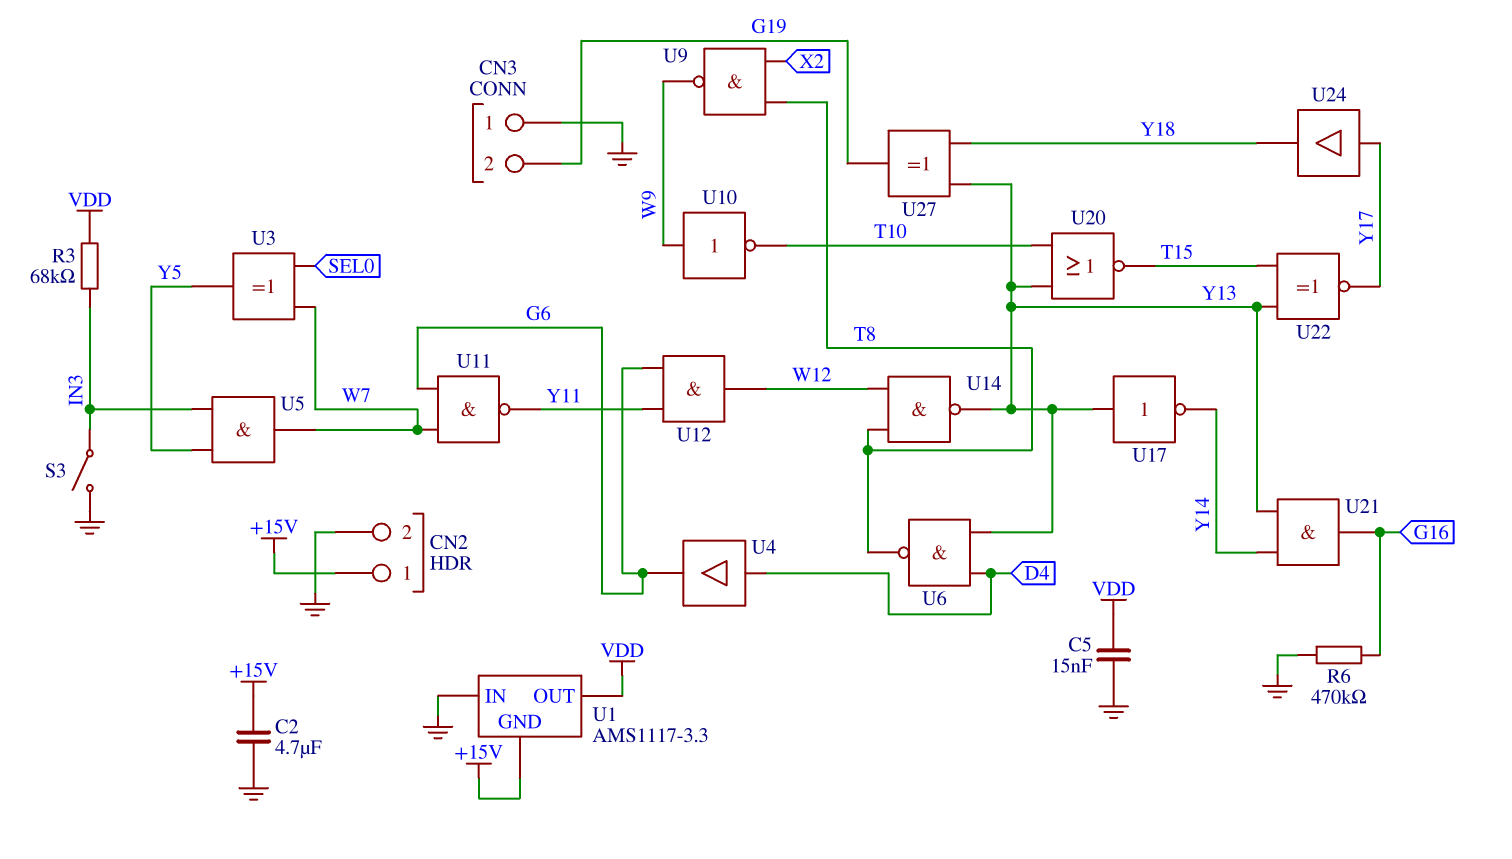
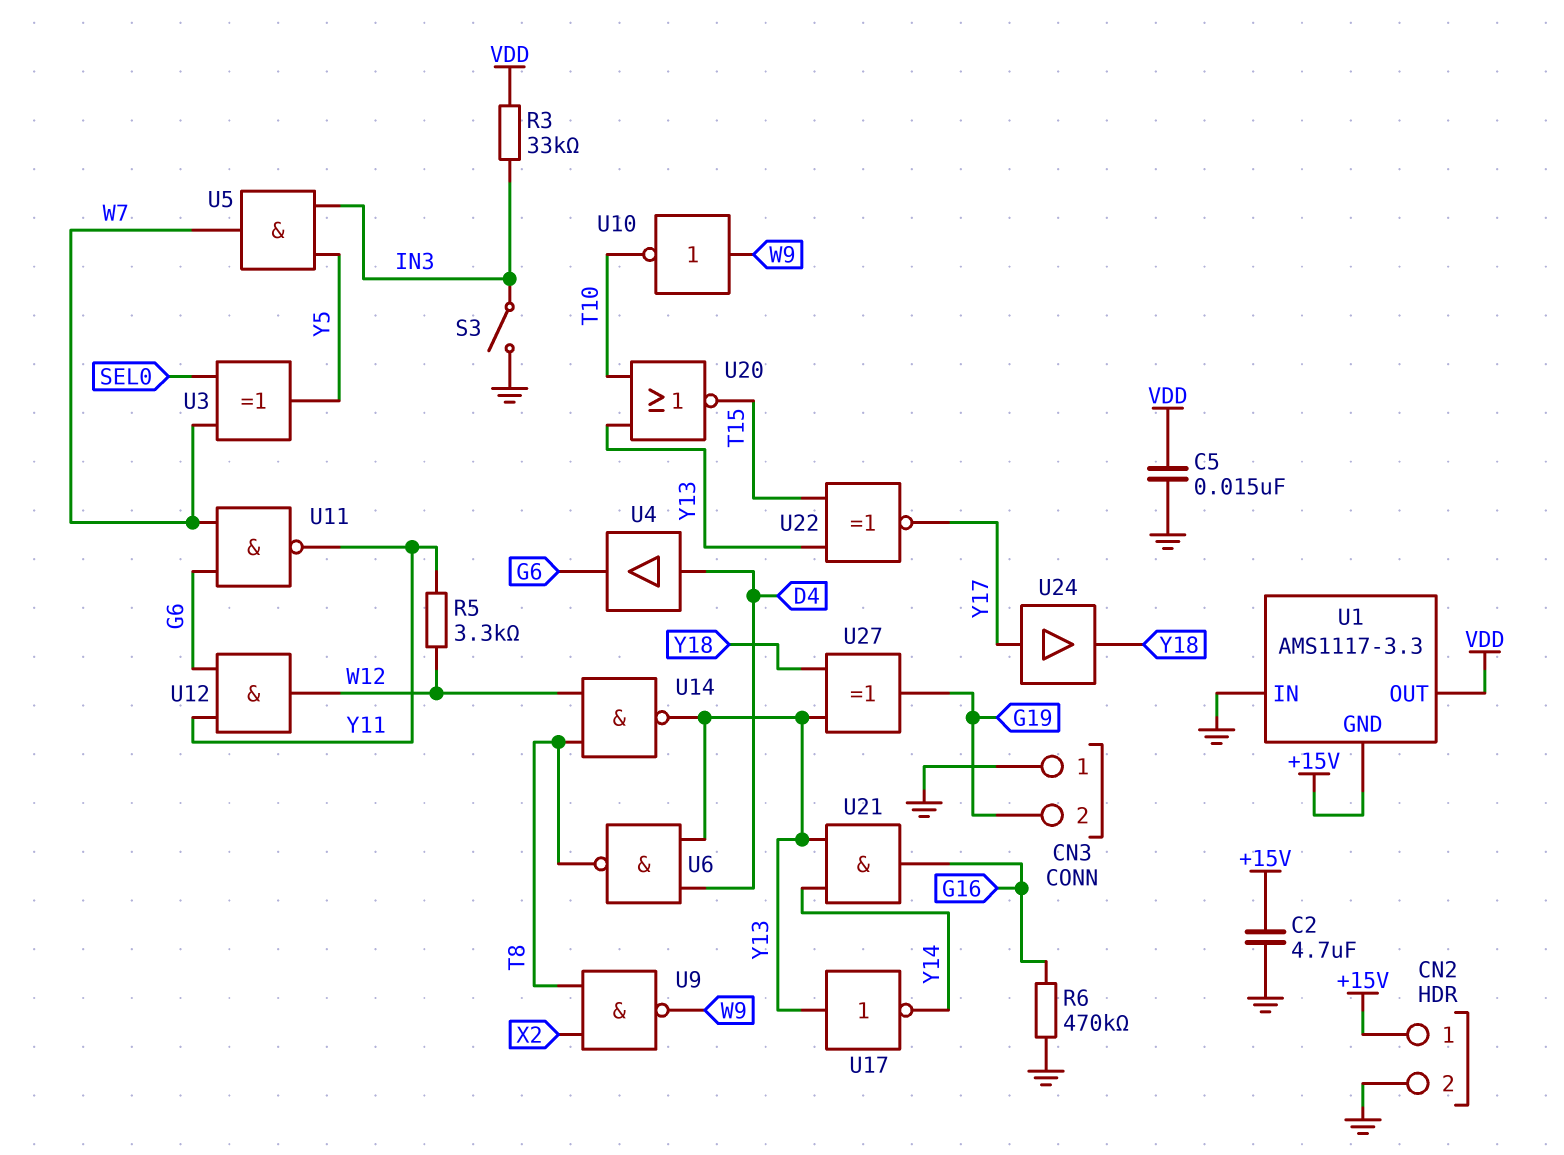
R3: 68k (IN3, VDD) -> 33k (IN3, VDD)
R5: none -> 3.3k (W12, Y11)

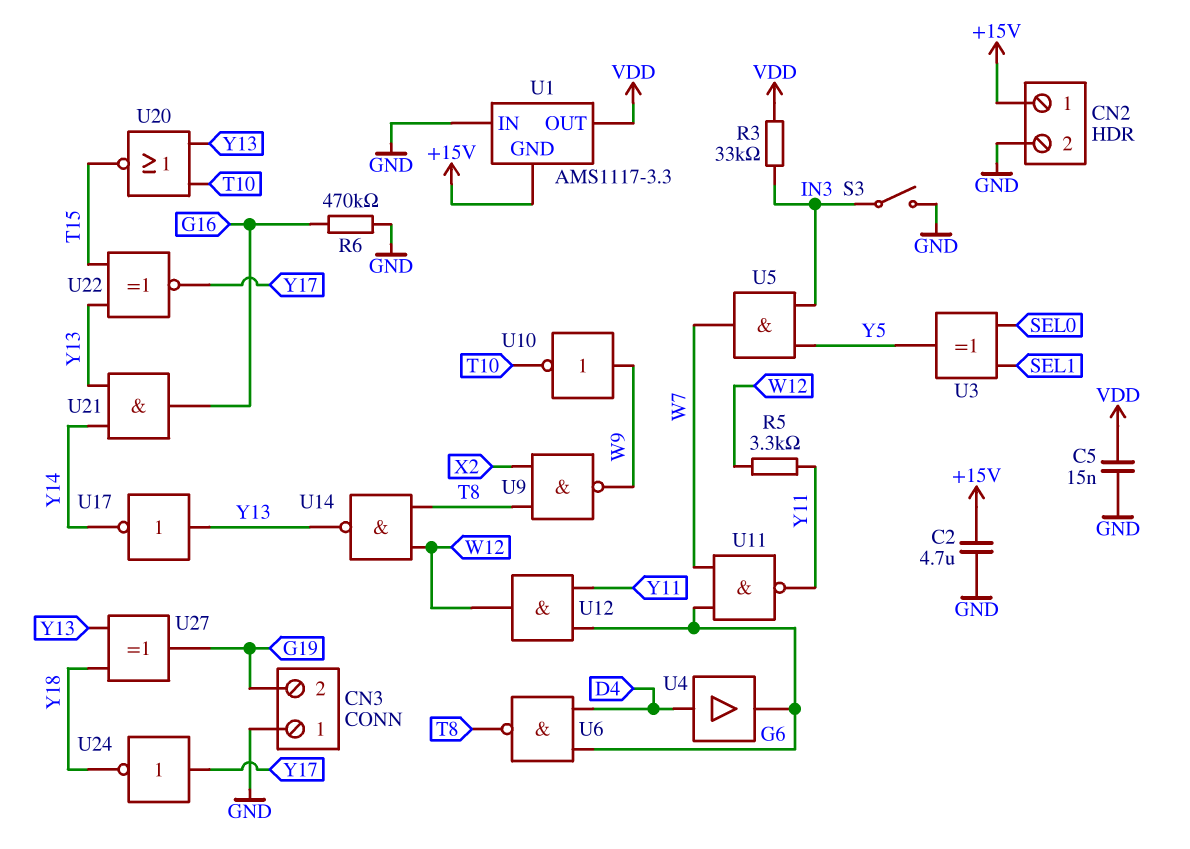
U3: XOR (in SEL0, in W7, out Y5) -> XOR (in SEL0, in SEL1, out Y5)
U6: NAND (in D4, in Y13, out T8) -> NAND (in D4, in G6, out T8)
U24: buffer (in Y17, out Y18) -> NOT (in Y17, out Y18)

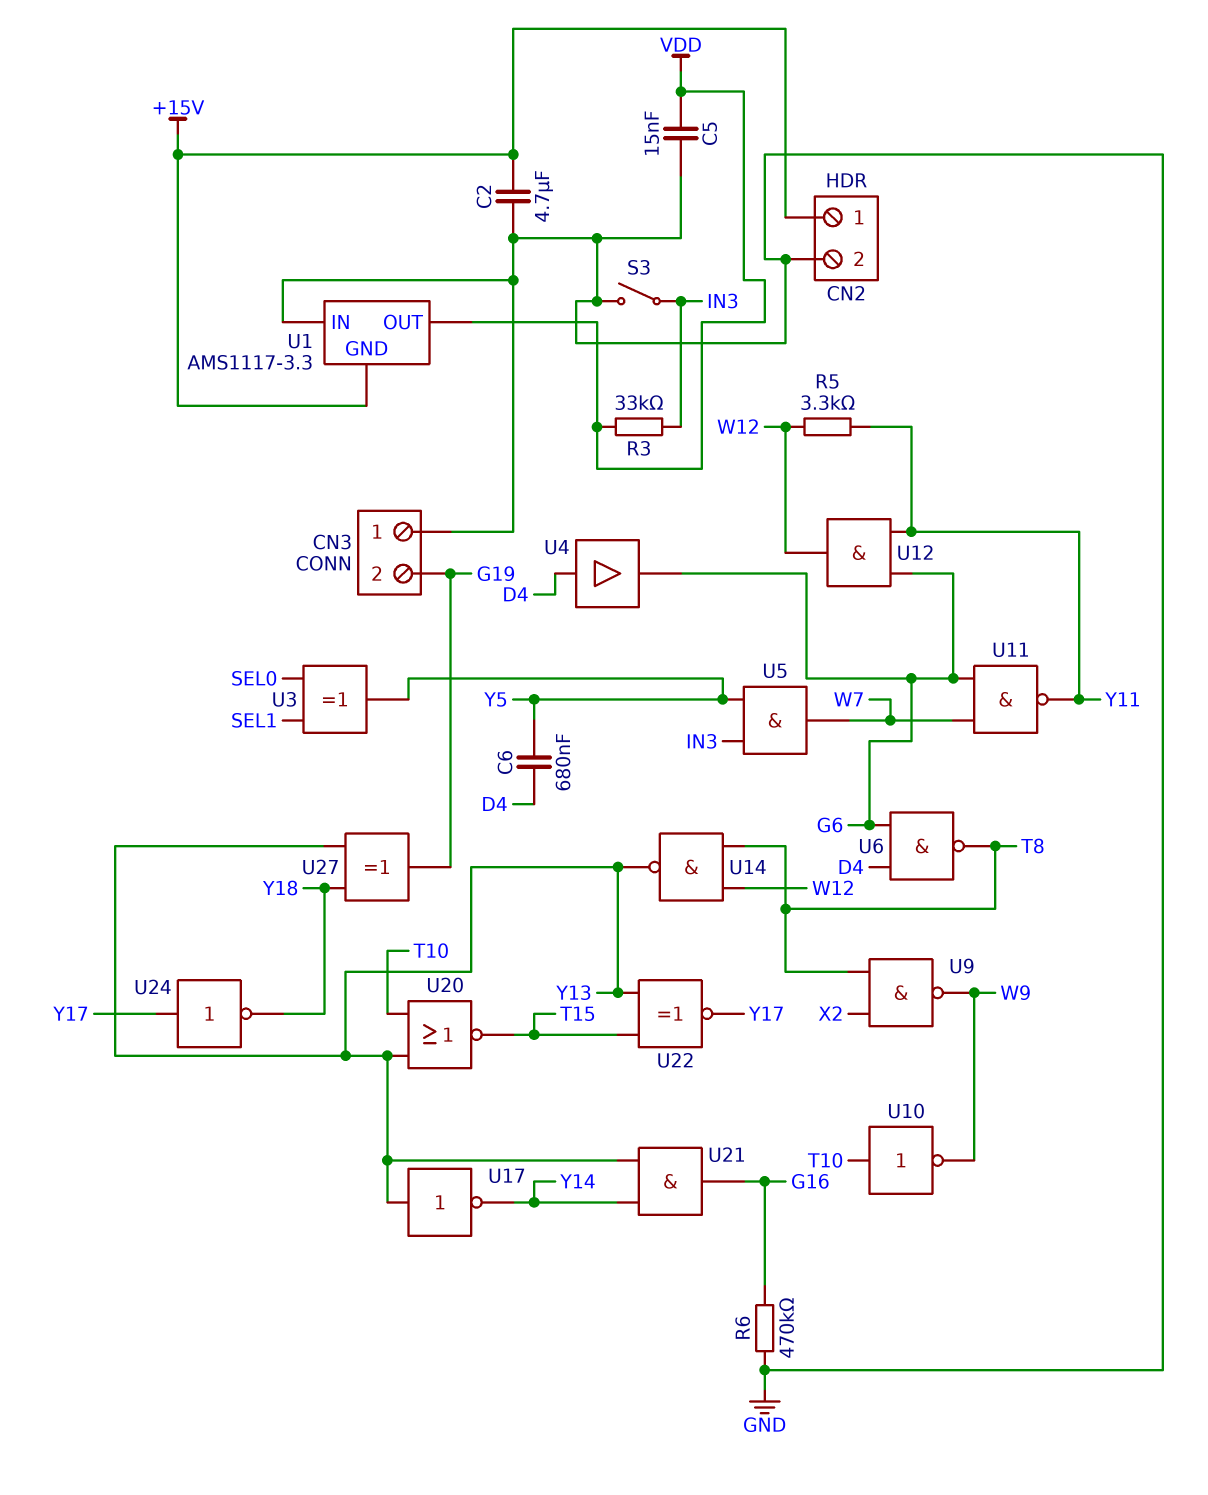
C6: none -> 680nF (D4, Y5)
U10: NOT (in W9, out T10) -> NOT (in T10, out W9)

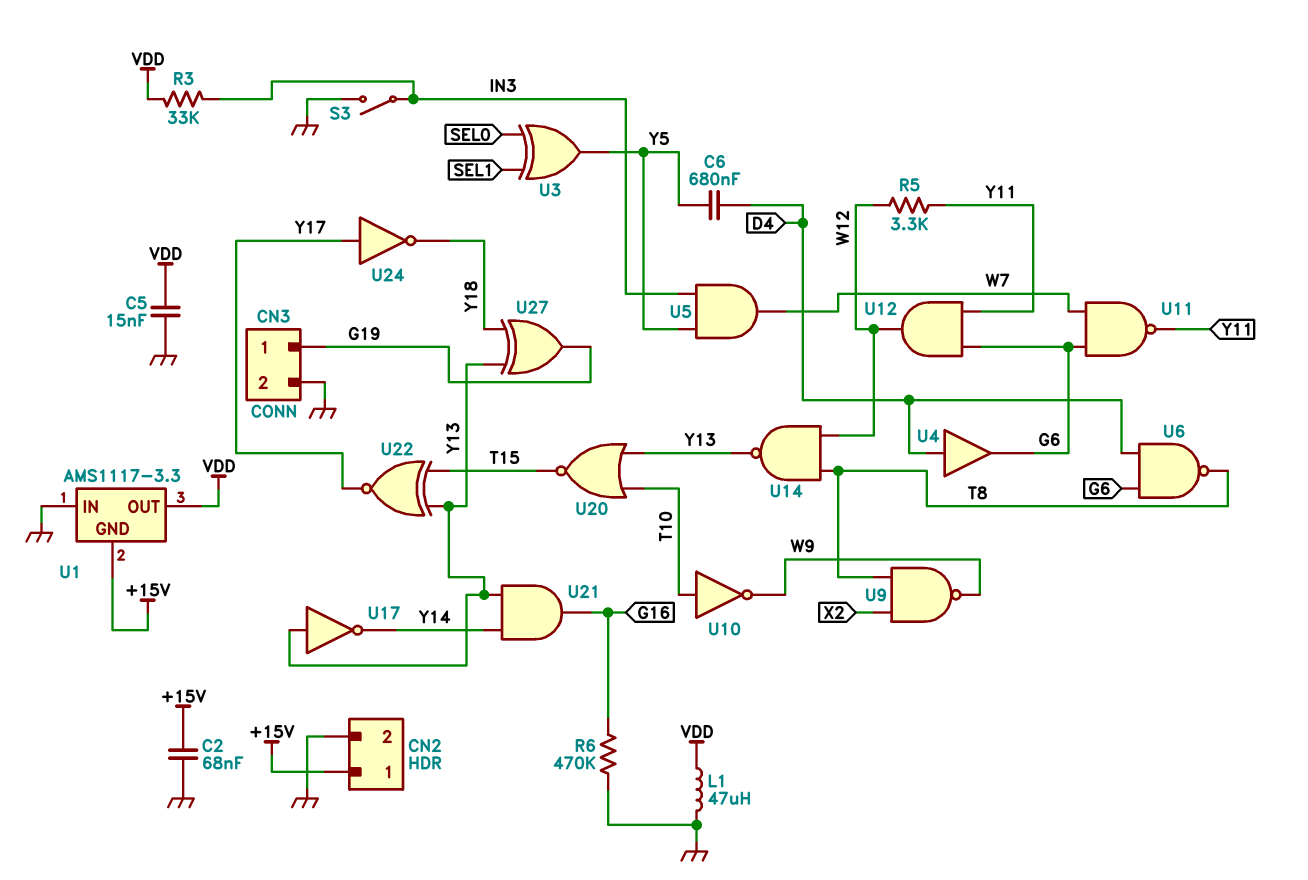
C2: 4.7uF (+15V, GND) -> 68nF (+15V, GND)
CN3 pin 1: GND -> G19
CN3 pin 2: G19 -> GND
L1: none -> 47uH (GND, VDD)

